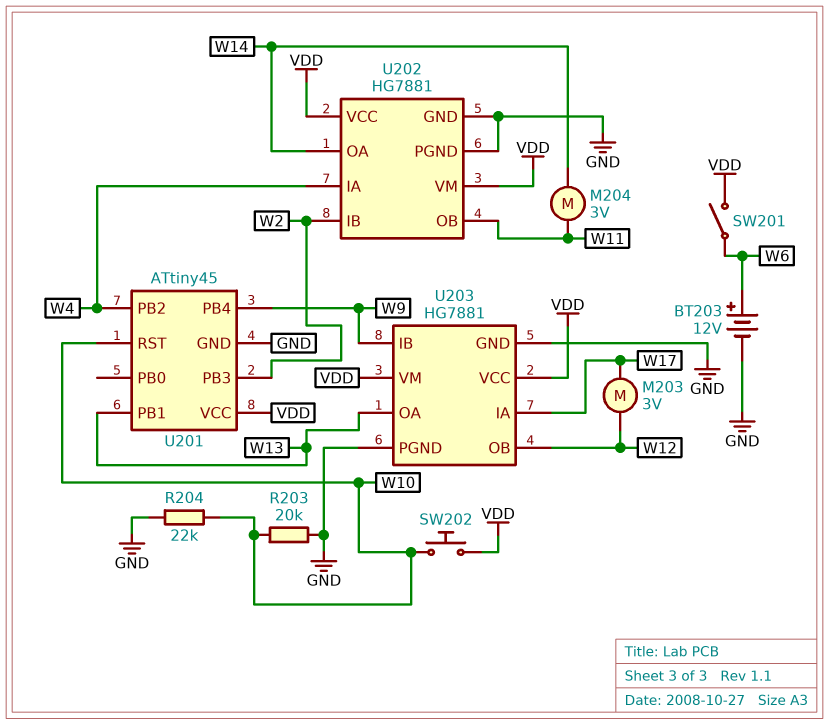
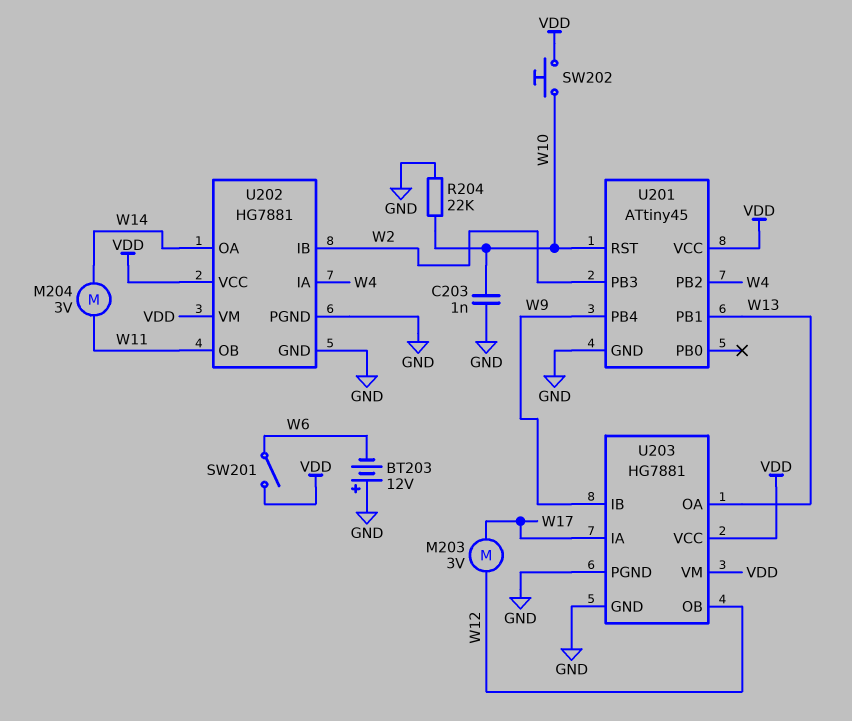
BT203: 12V (plus W6, minus GND) -> 12V (plus GND, minus W6)
C203: none -> 1nF (GND, W10)
R203: 20k (GND, W10) -> none

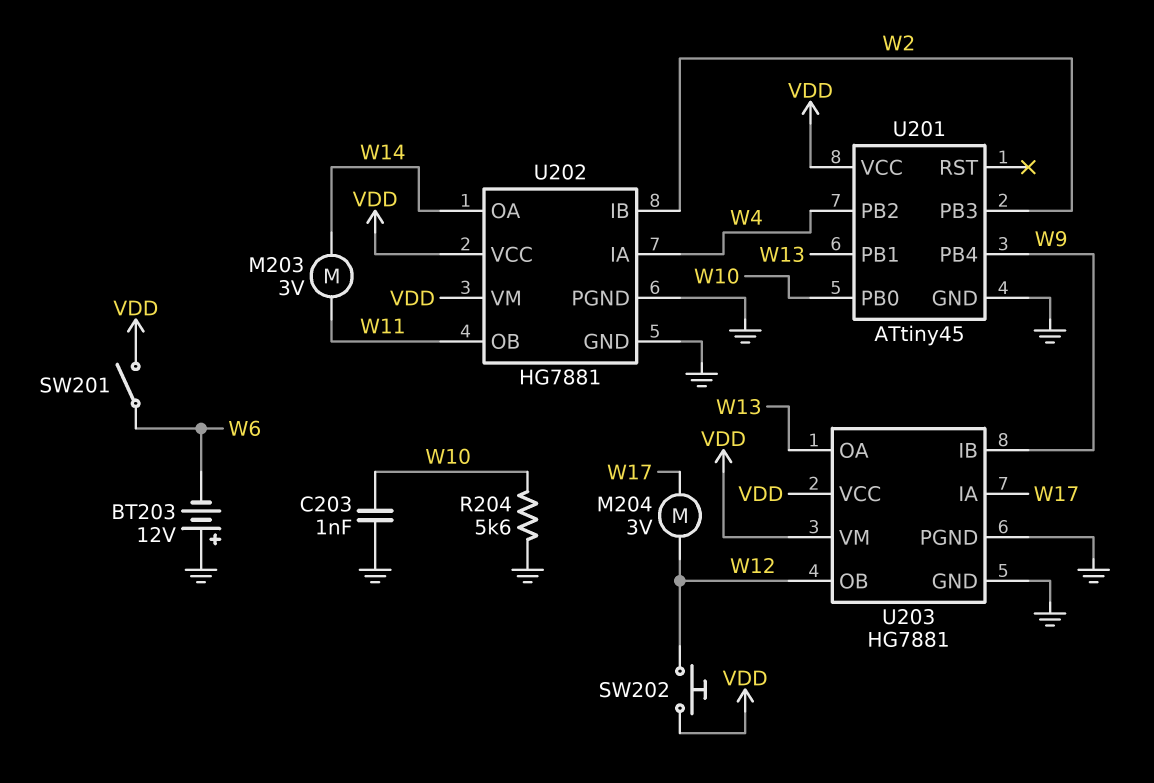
M203: motor 3V (W12, W17) -> motor 3V (W11, W14)
M204: motor 3V (W11, W14) -> motor 3V (W12, W17)
R204: 22k (GND, W10) -> 5.6k (GND, W10)
SW202: button (VDD, W10) -> button (VDD, W12)
U201 pin PB0: none -> W10
U201 pin RST: W10 -> none

